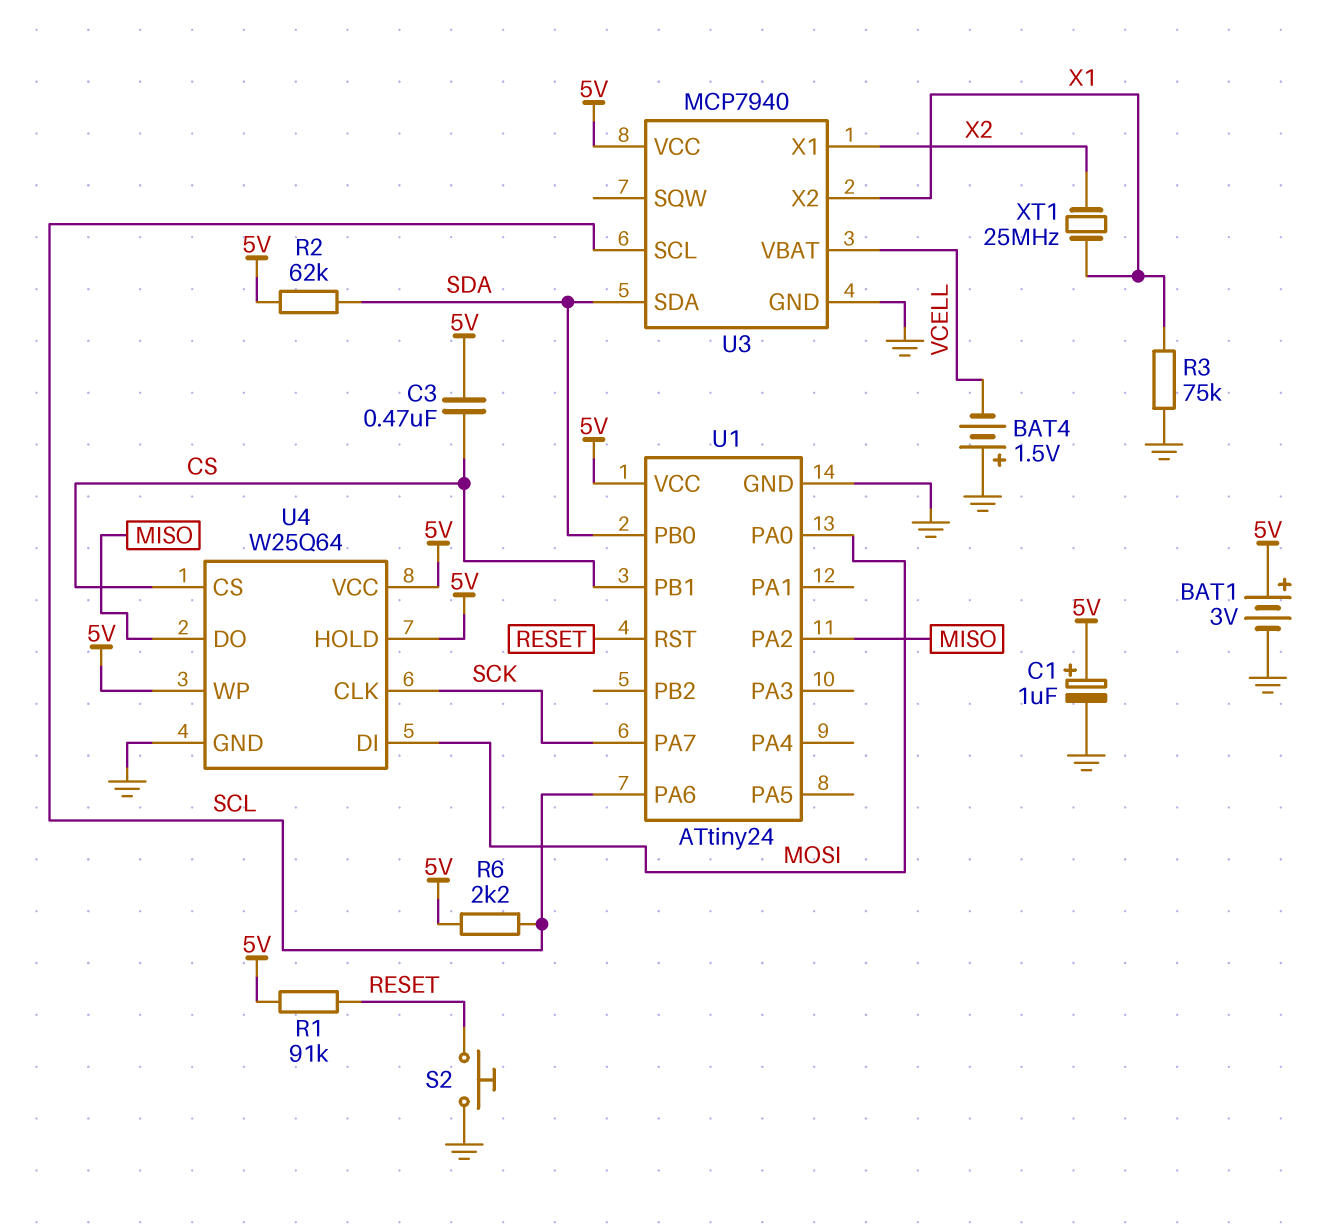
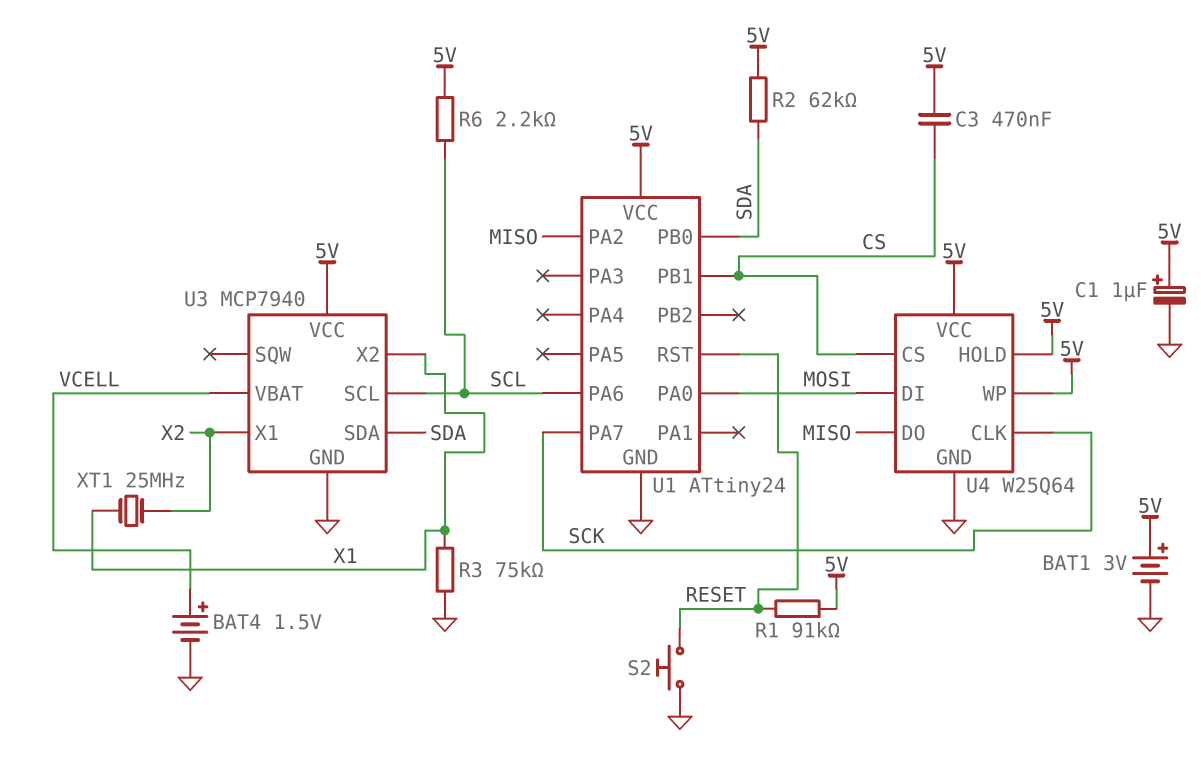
BAT4: 1.5V (plus GND, minus VCELL) -> 1.5V (plus VCELL, minus GND)

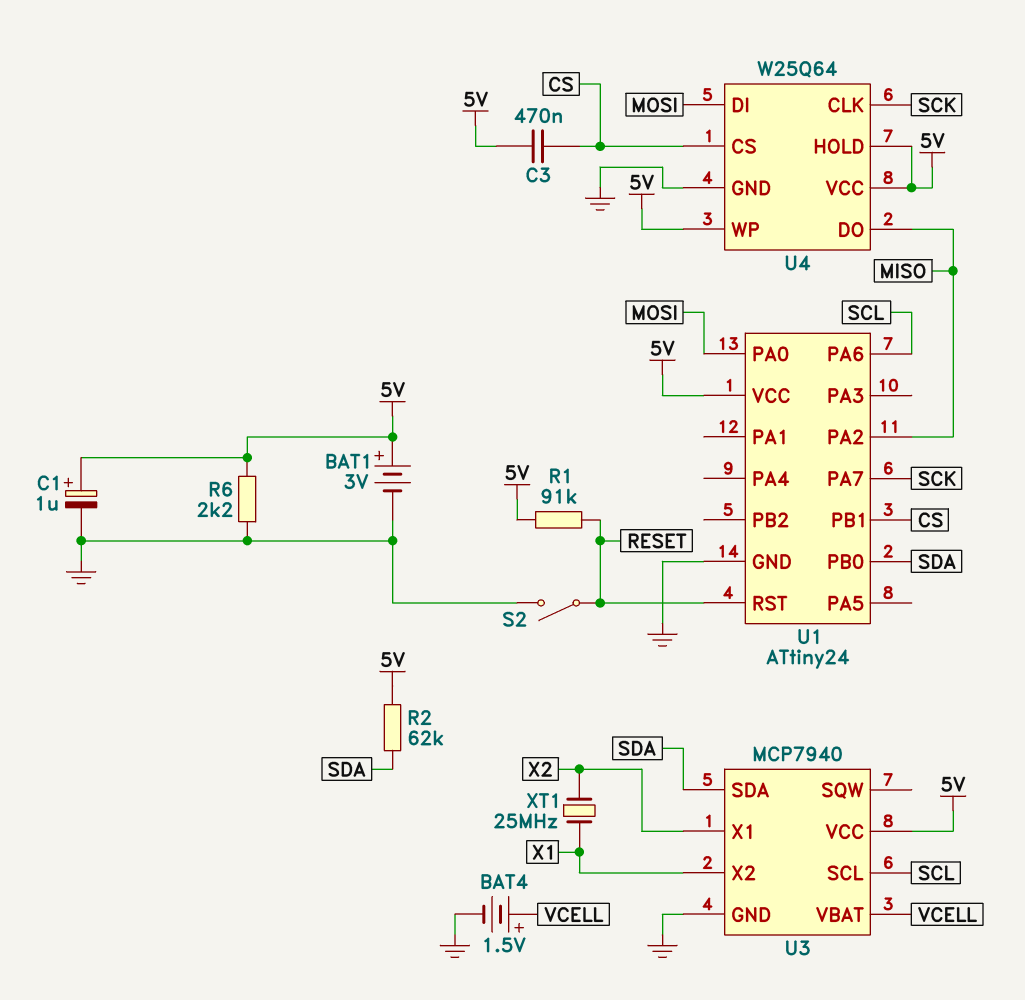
R3: 75k (GND, X1) -> none
R6: 2.2k (5V, SCL) -> 2.2k (5V, GND)
S2: button (GND, RESET) -> switch (GND, RESET)

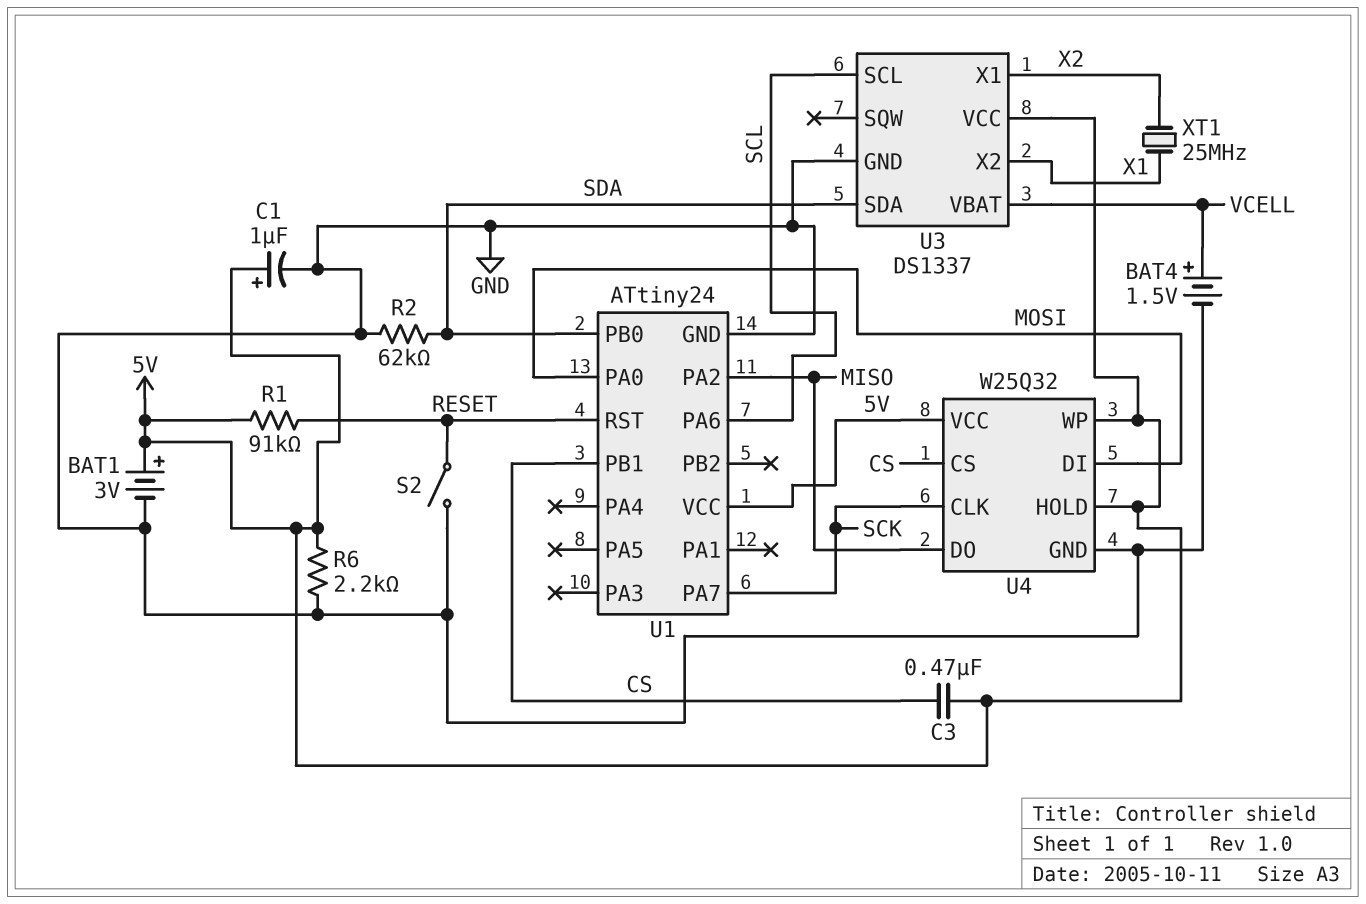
R2: 62k (5V, SDA) -> 62k (GND, SDA)
U3: MCP7940 -> DS1337
U4: W25Q64 -> W25Q32

